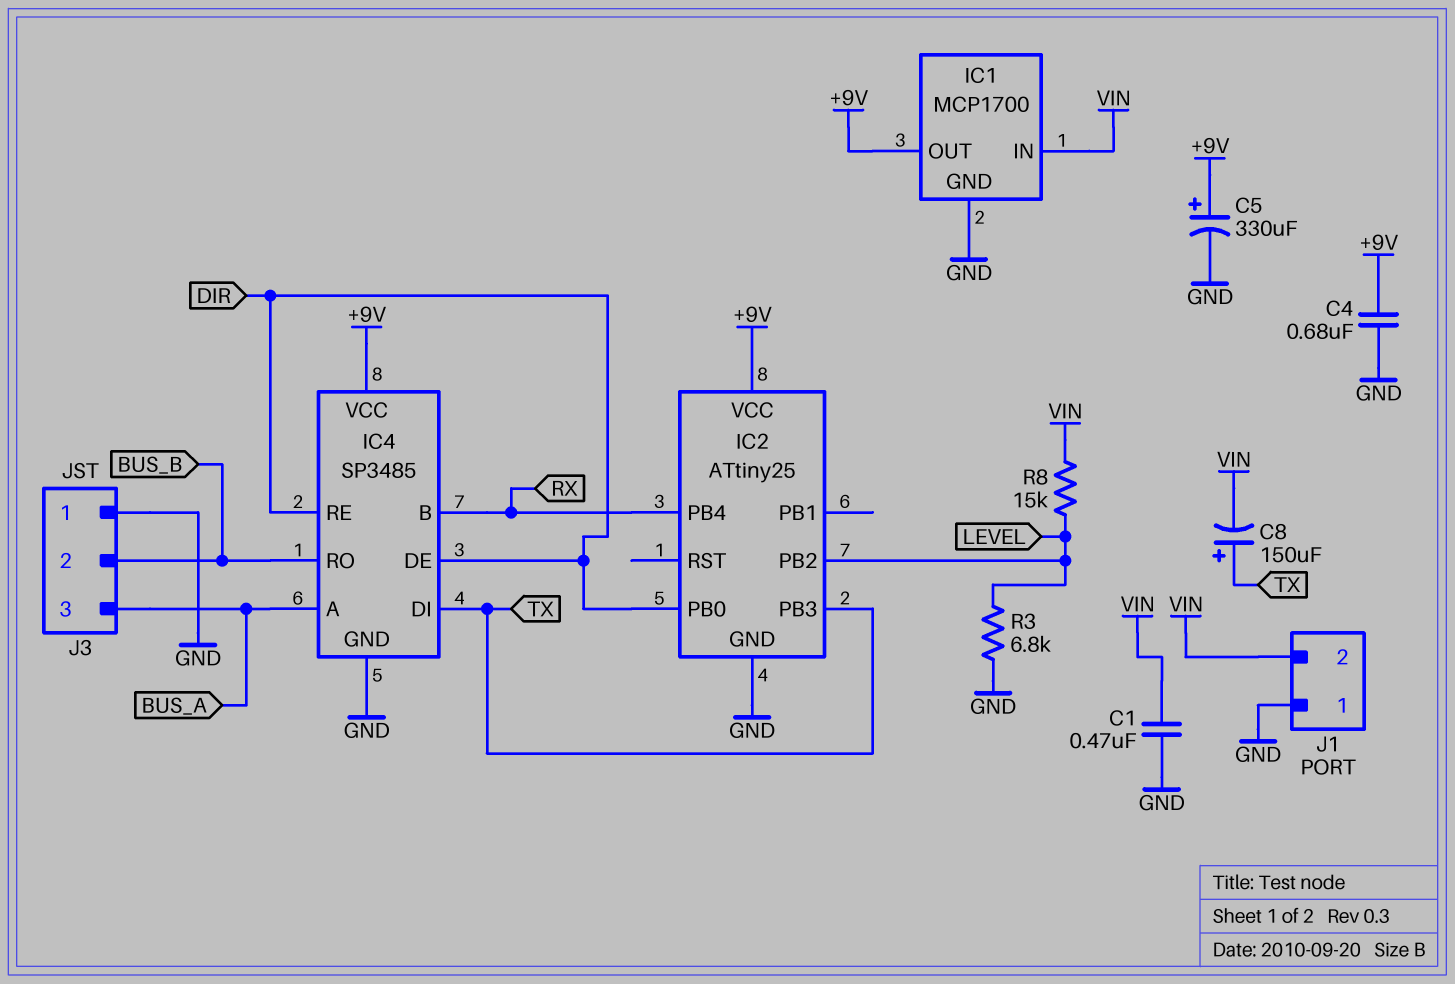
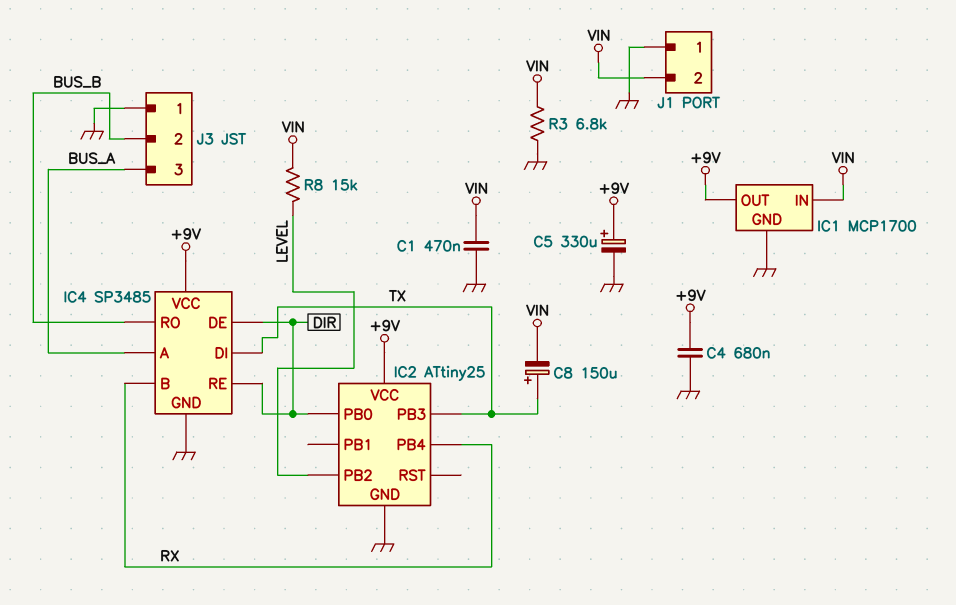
R3: 6.8k (GND, LEVEL) -> 6.8k (GND, VIN)

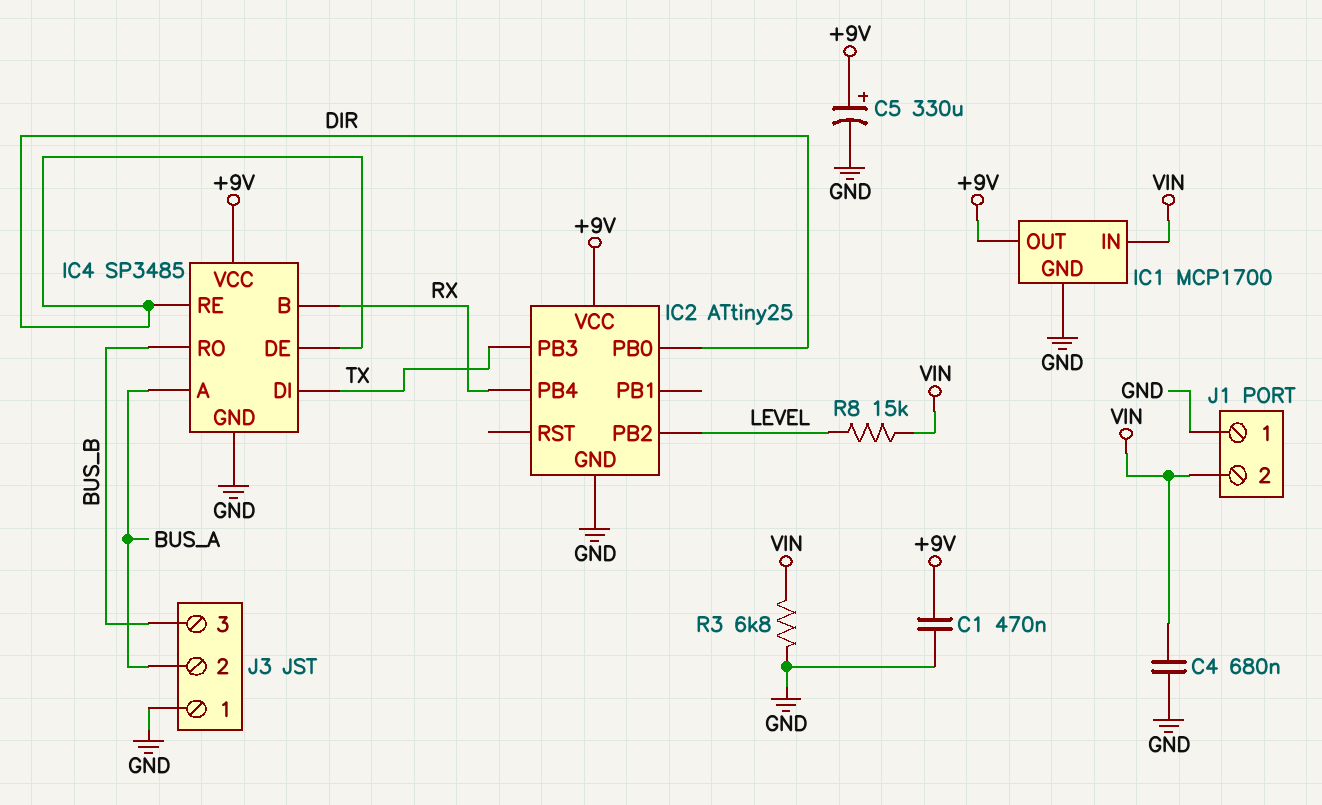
C1: 470nF (GND, VIN) -> 470nF (+9V, GND)
C4: 680nF (+9V, GND) -> 680nF (GND, VIN)
C8: 150uF (plus TX, minus VIN) -> none
J3 pin 2: BUS_B -> BUS_A
J3 pin 3: BUS_A -> BUS_B

